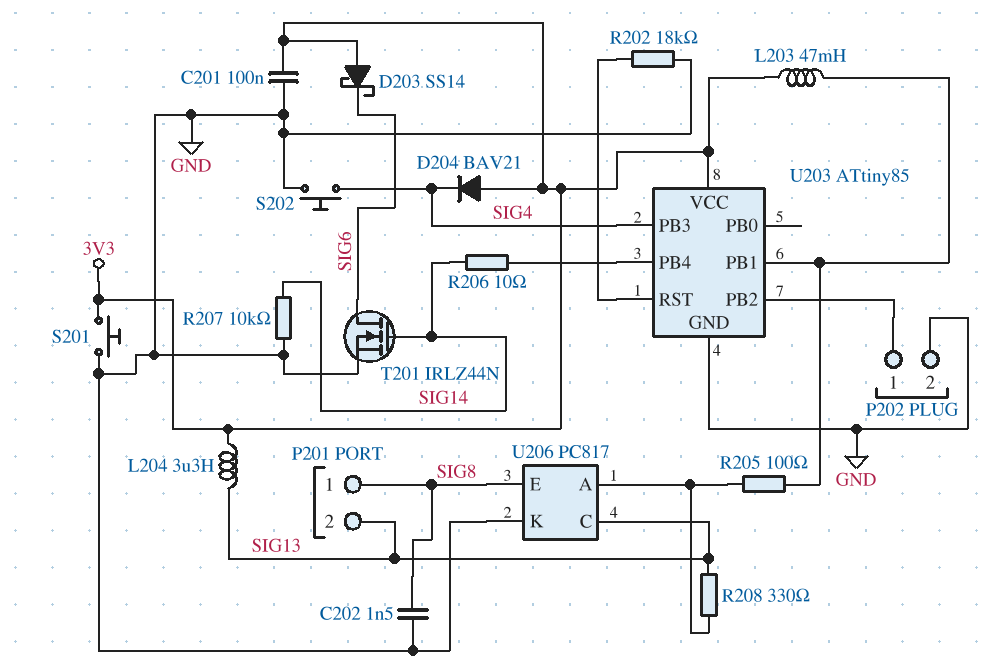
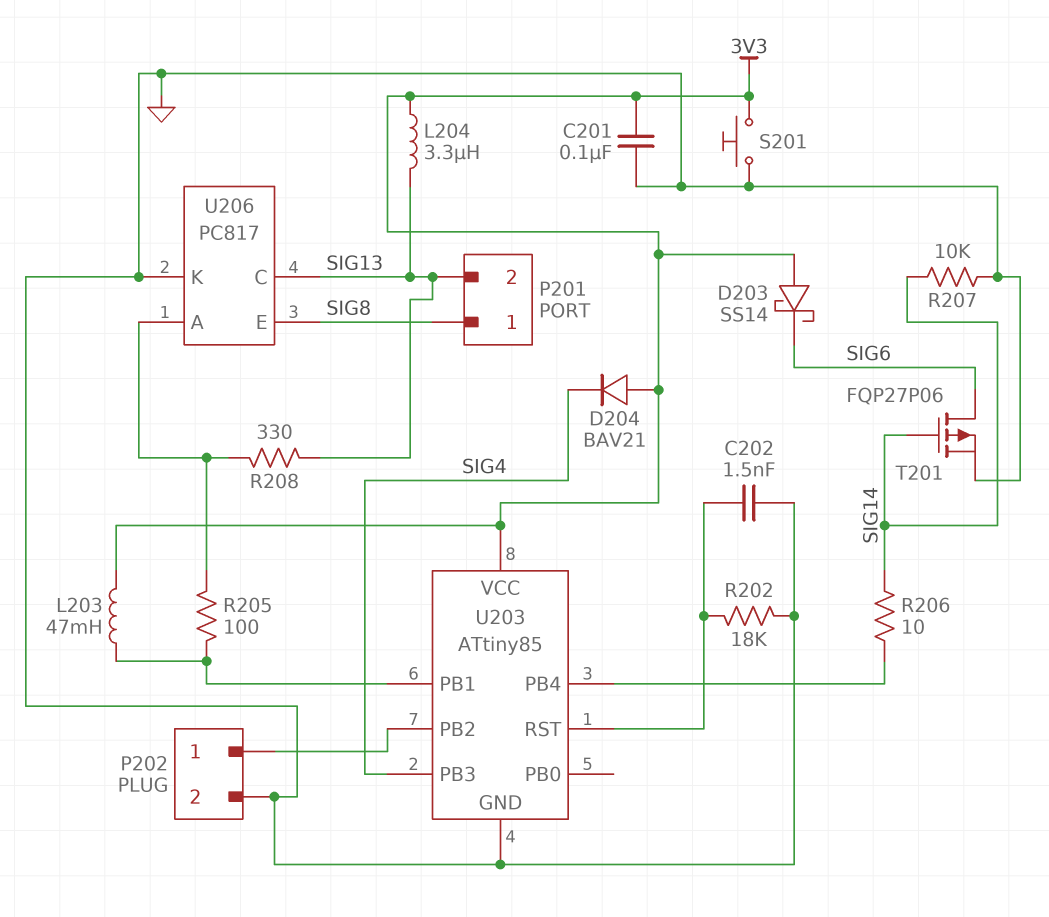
C202: 1.5nF (GND, SIG8) -> 1.5nF (GND, U203/RST)
S202: button (GND, SIG4) -> none
T201: NMOS IRLZ44N (G SIG14, D SIG6, S GND) -> PMOS FQP27P06 (G SIG14, D SIG6, S GND)

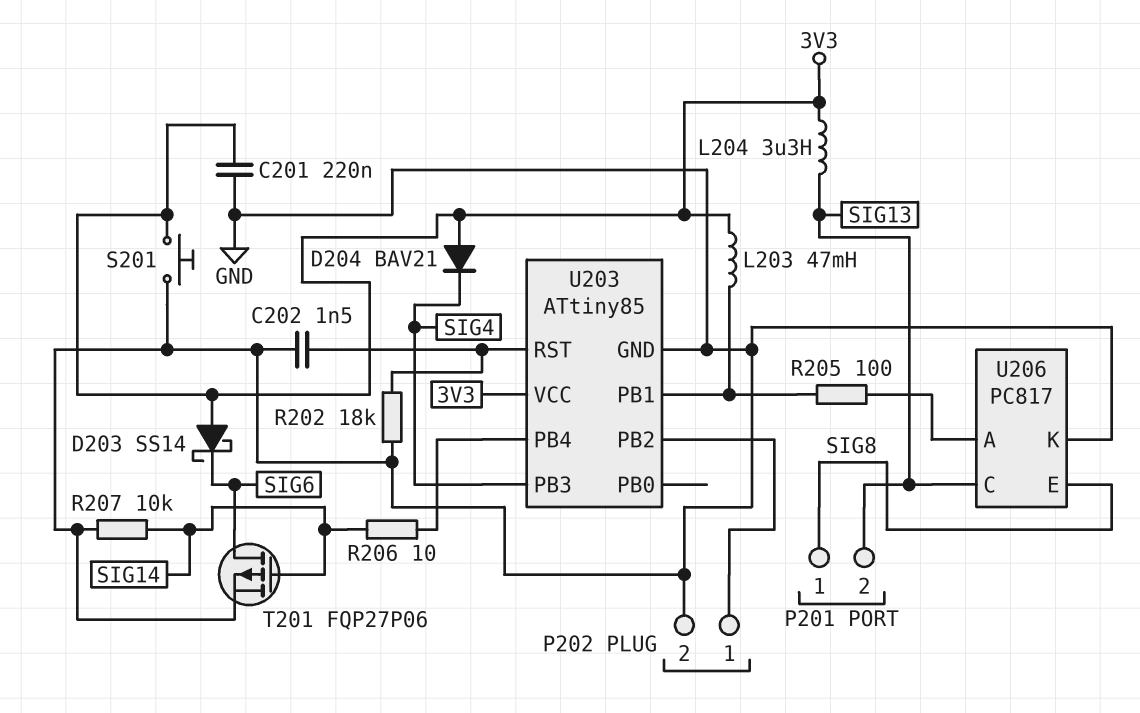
C201: 100nF (3V3, GND) -> 220nF (3V3, GND)
R208: 330 (SIG13, U206/A) -> none

